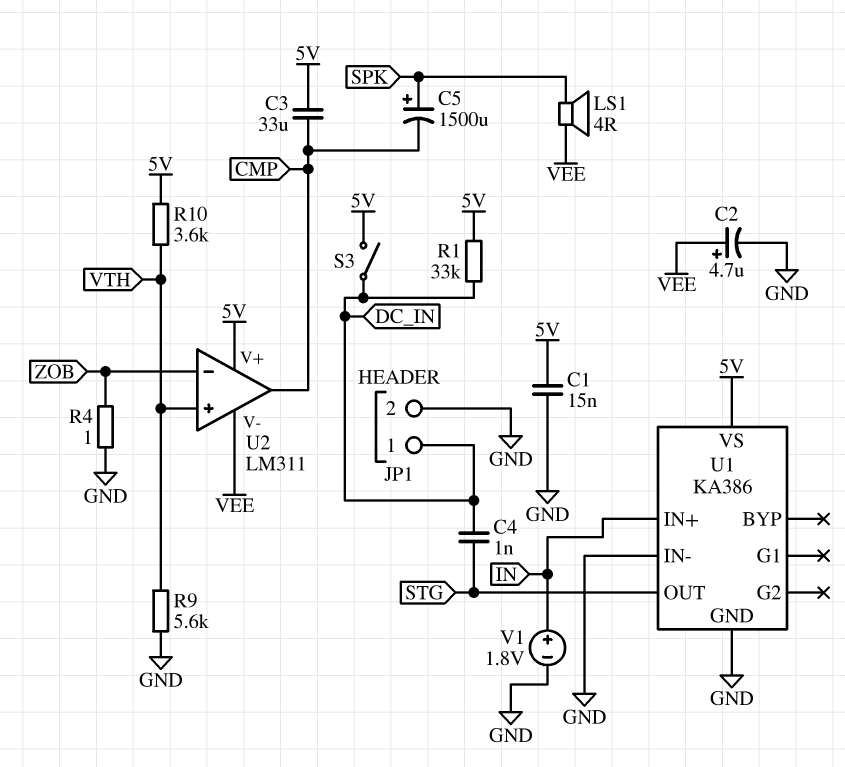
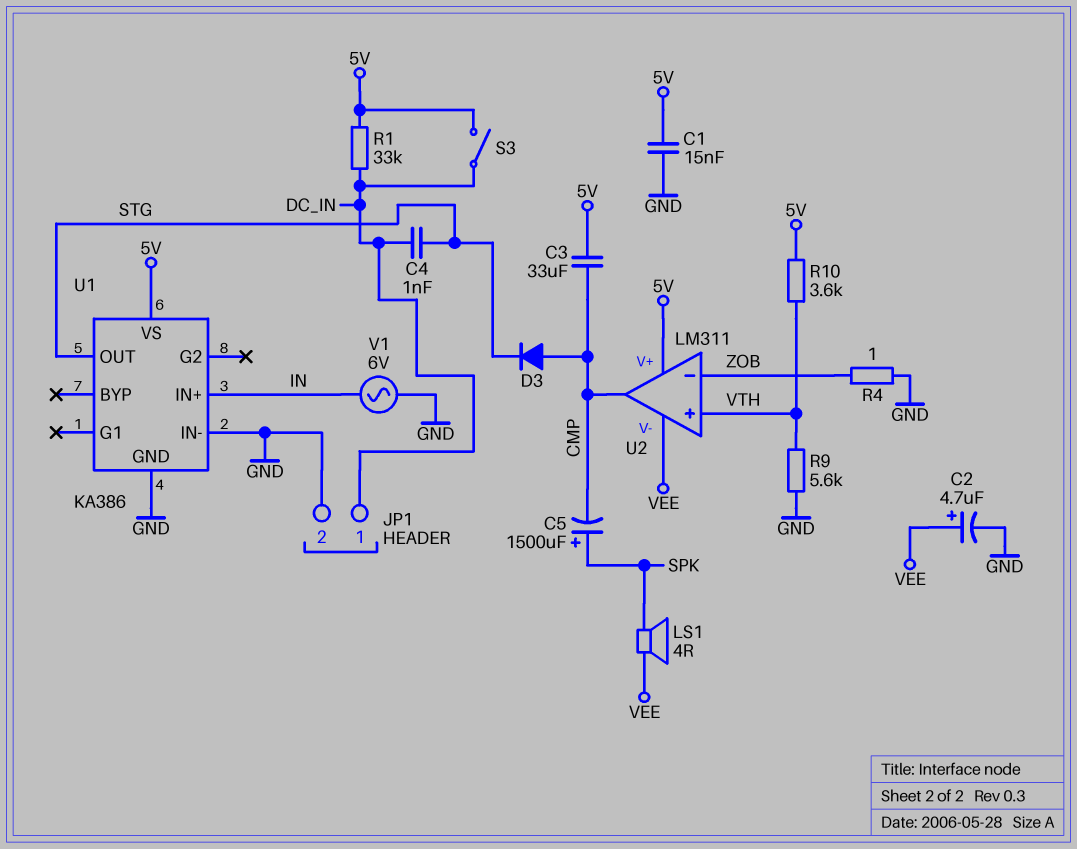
D3: none -> diode (A CMP, K STG)
V1: 1.8V (plus IN, minus GND) -> AC 6V (GND, IN)

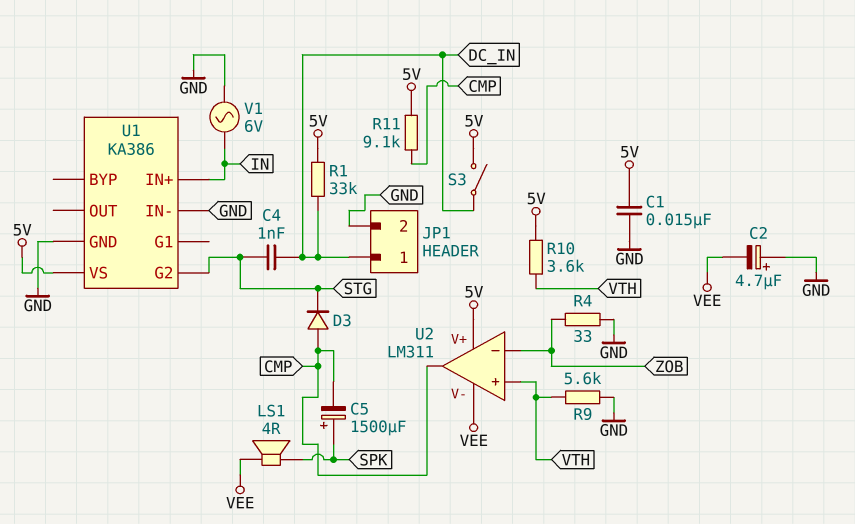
C2: 4.7uF (plus VEE, minus GND) -> 4.7uF (plus GND, minus VEE)
C3: 33uF (5V, CMP) -> none
R4: 1 (GND, ZOB) -> 33 (GND, ZOB)
R11: none -> 9.1k (5V, CMP)
U1 pin G2: none -> STG
U1 pin OUT: STG -> none

